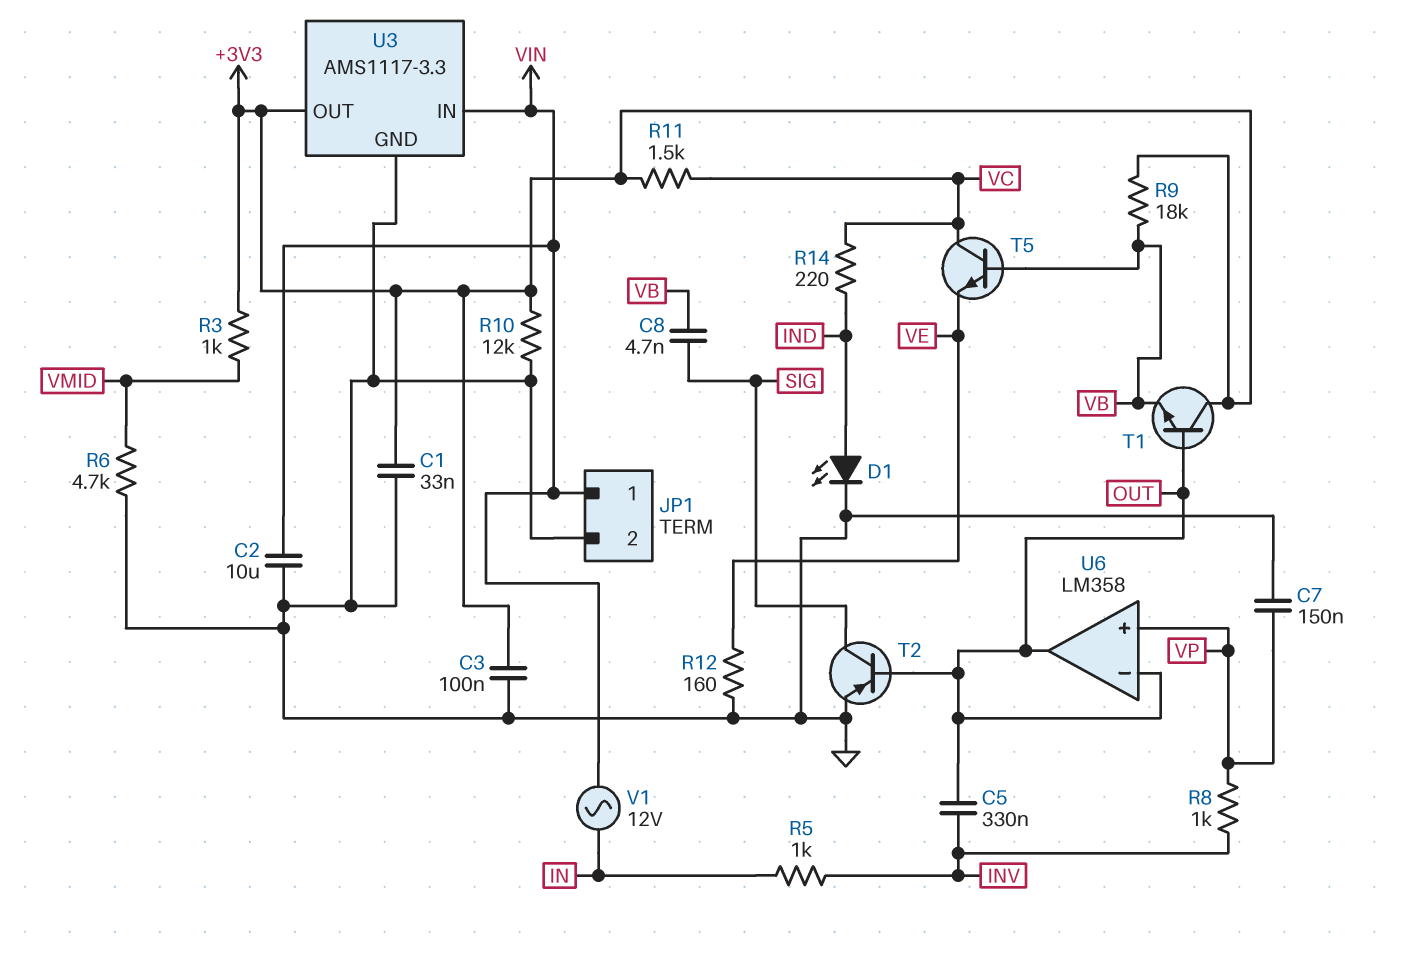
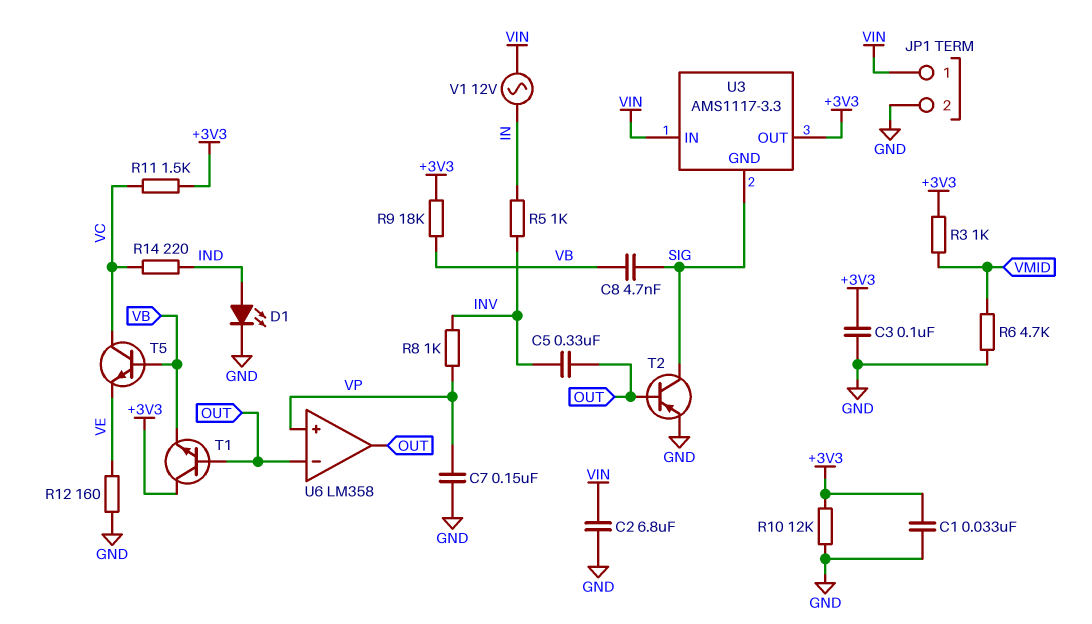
C2: 10uF (GND, VIN) -> 6.8uF (GND, VIN)
U3 pin GND: GND -> SIG

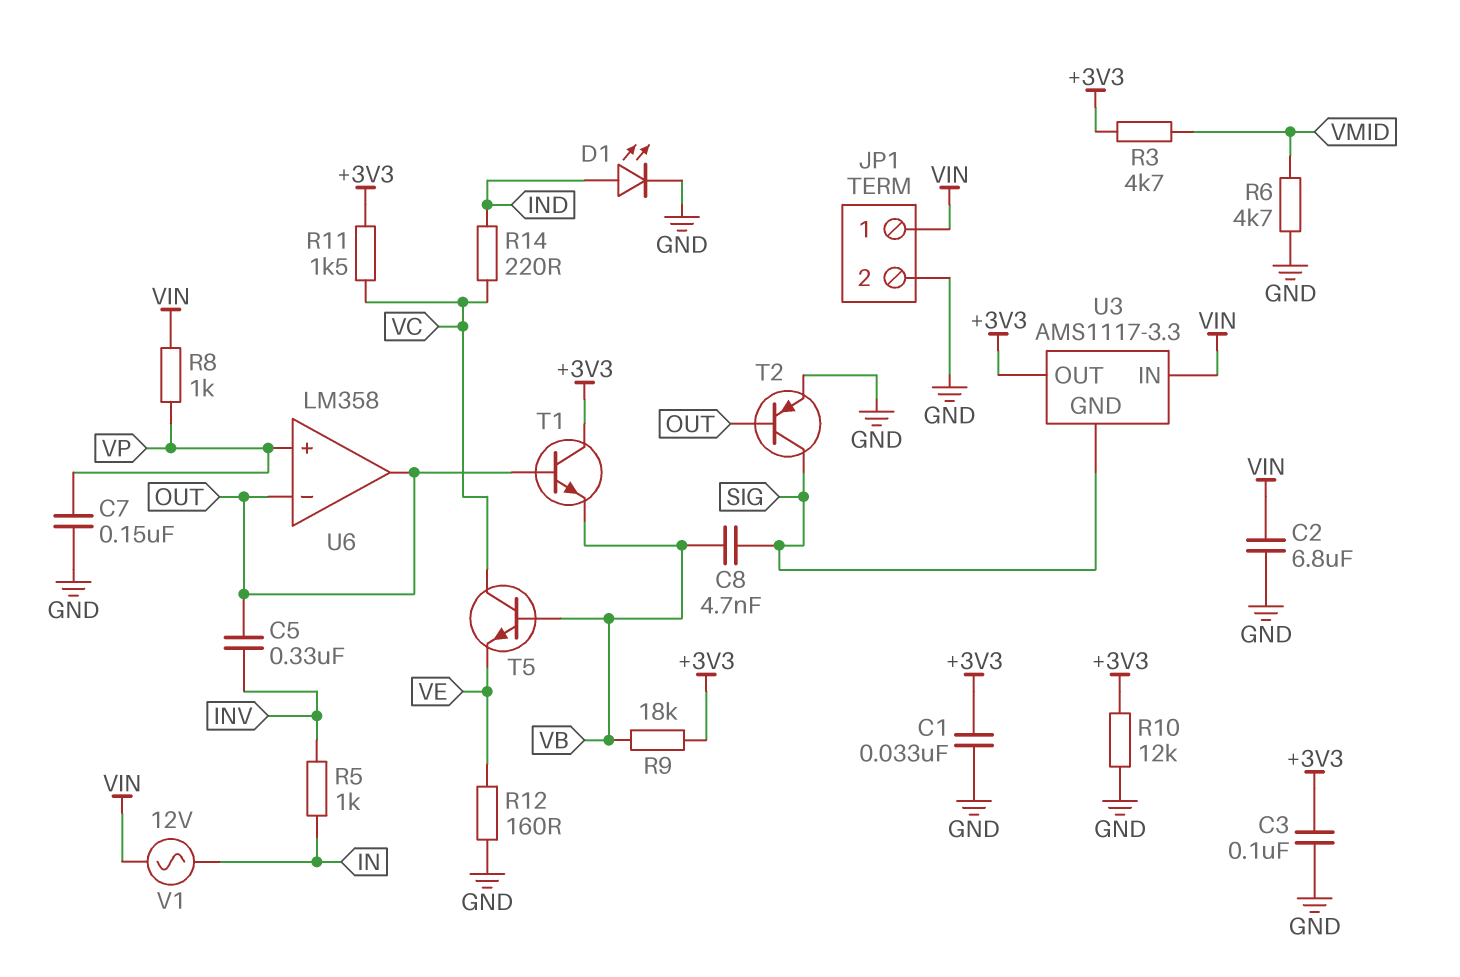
R3: 1k (+3V3, VMID) -> 4.7k (+3V3, VMID)
R8: 1k (INV, VP) -> 1k (VIN, VP)

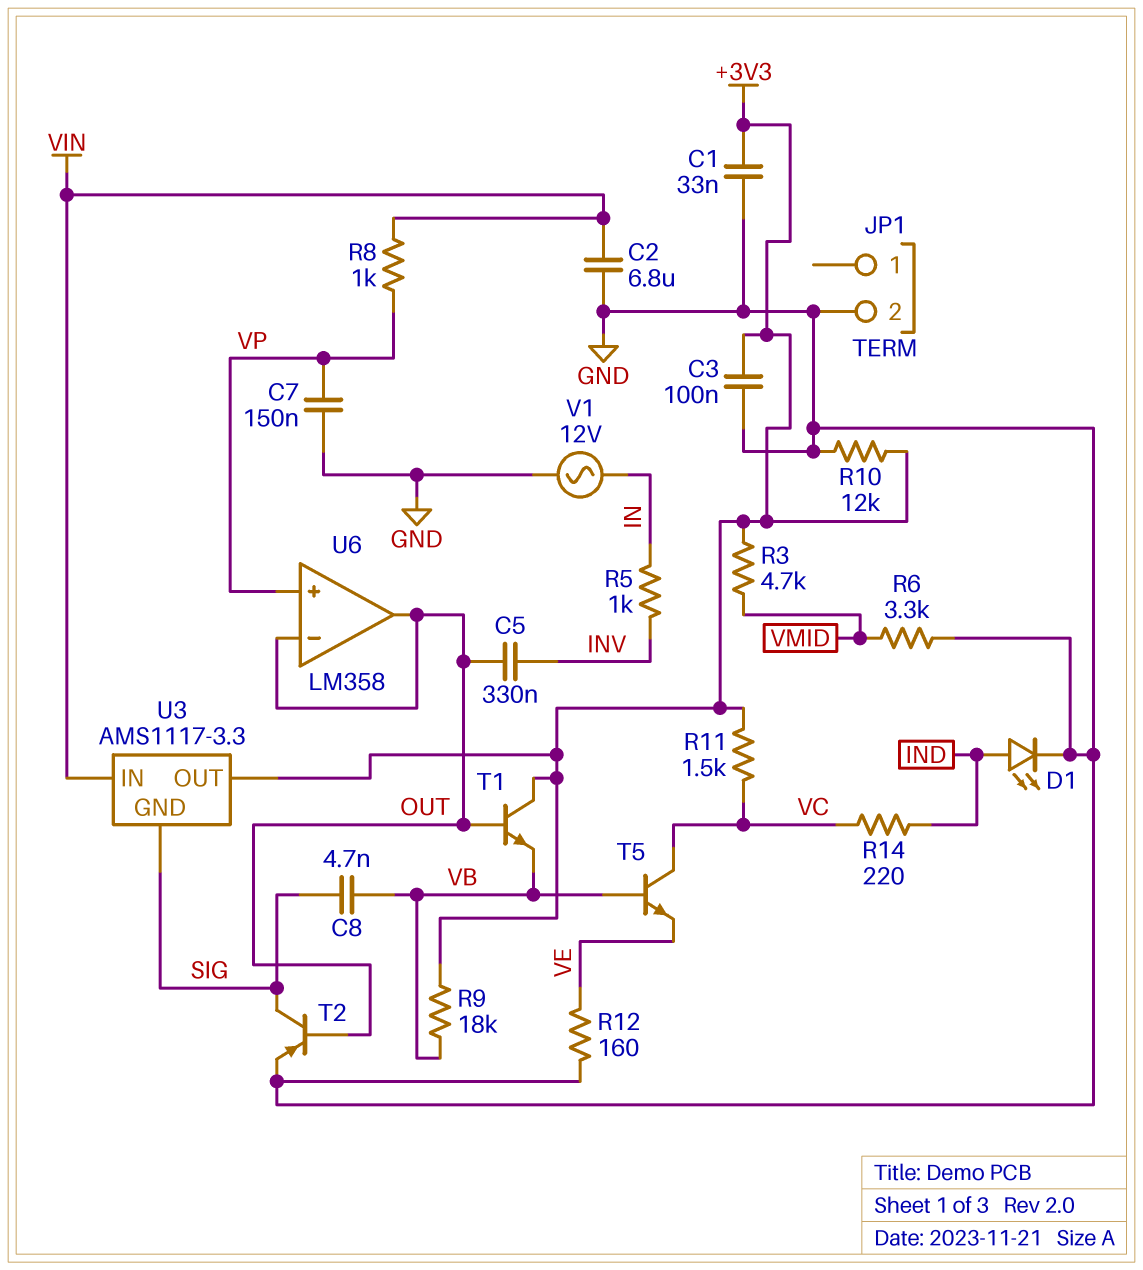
JP1 pin 1: VIN -> none
R6: 4.7k (GND, VMID) -> 3.3k (GND, VMID)
V1: AC 12V (IN, VIN) -> AC 12V (GND, IN)

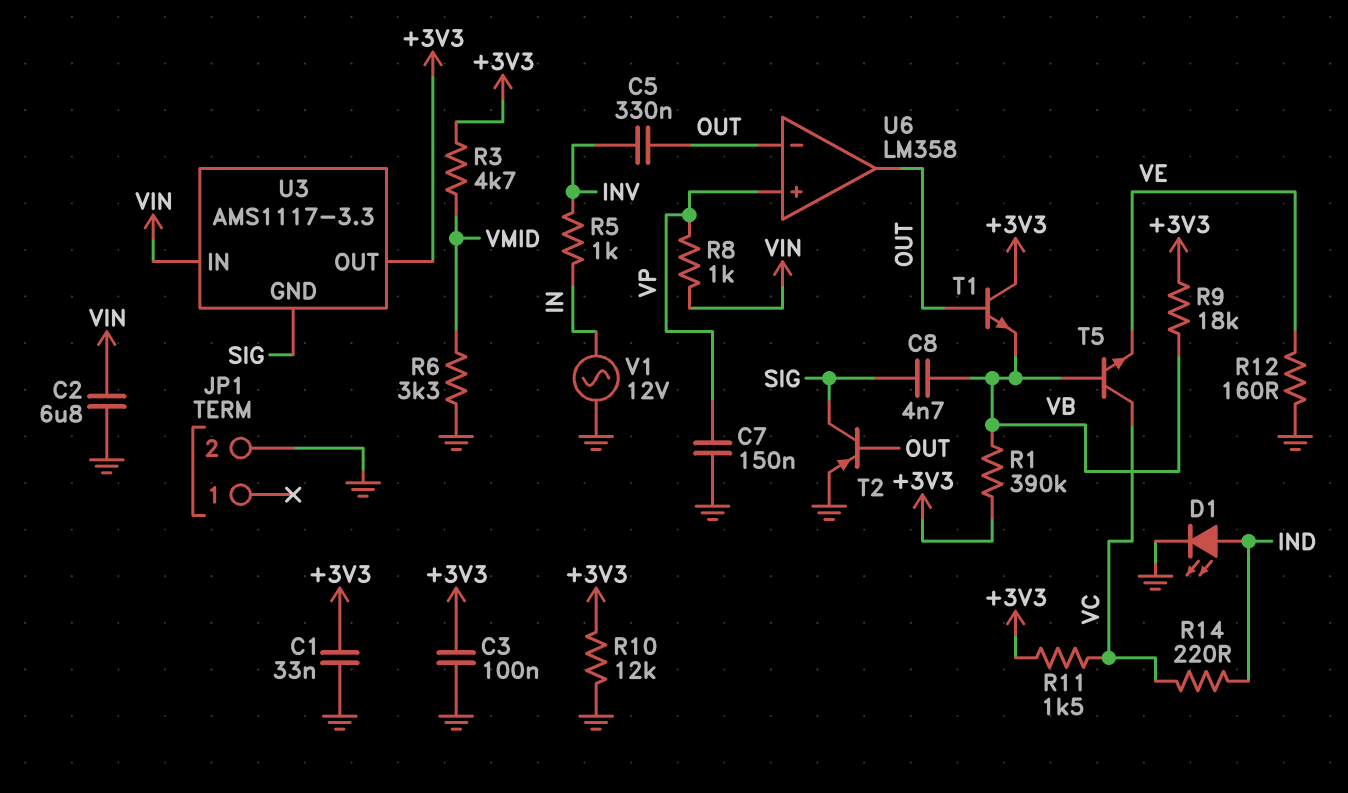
R1: none -> 390k (+3V3, VB)

